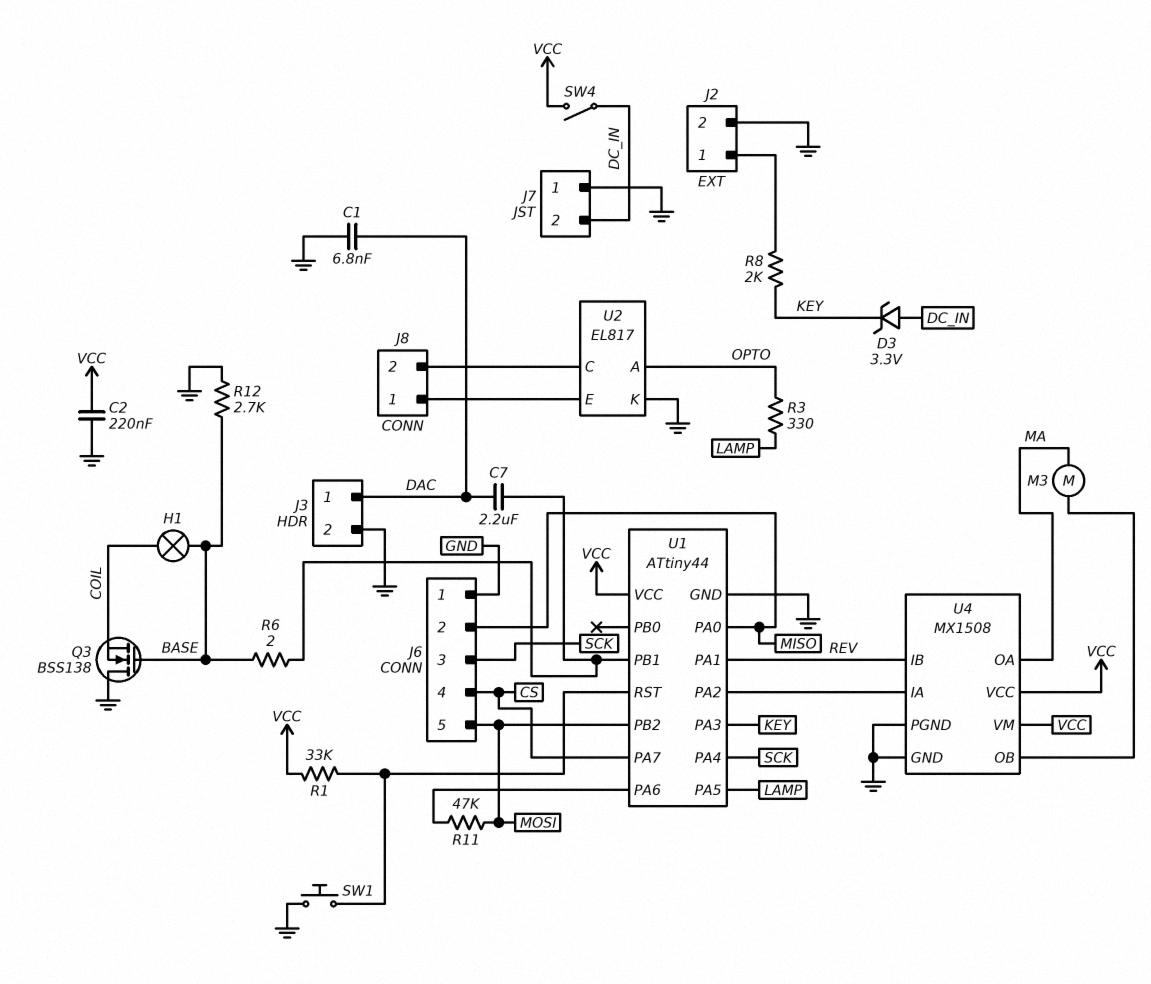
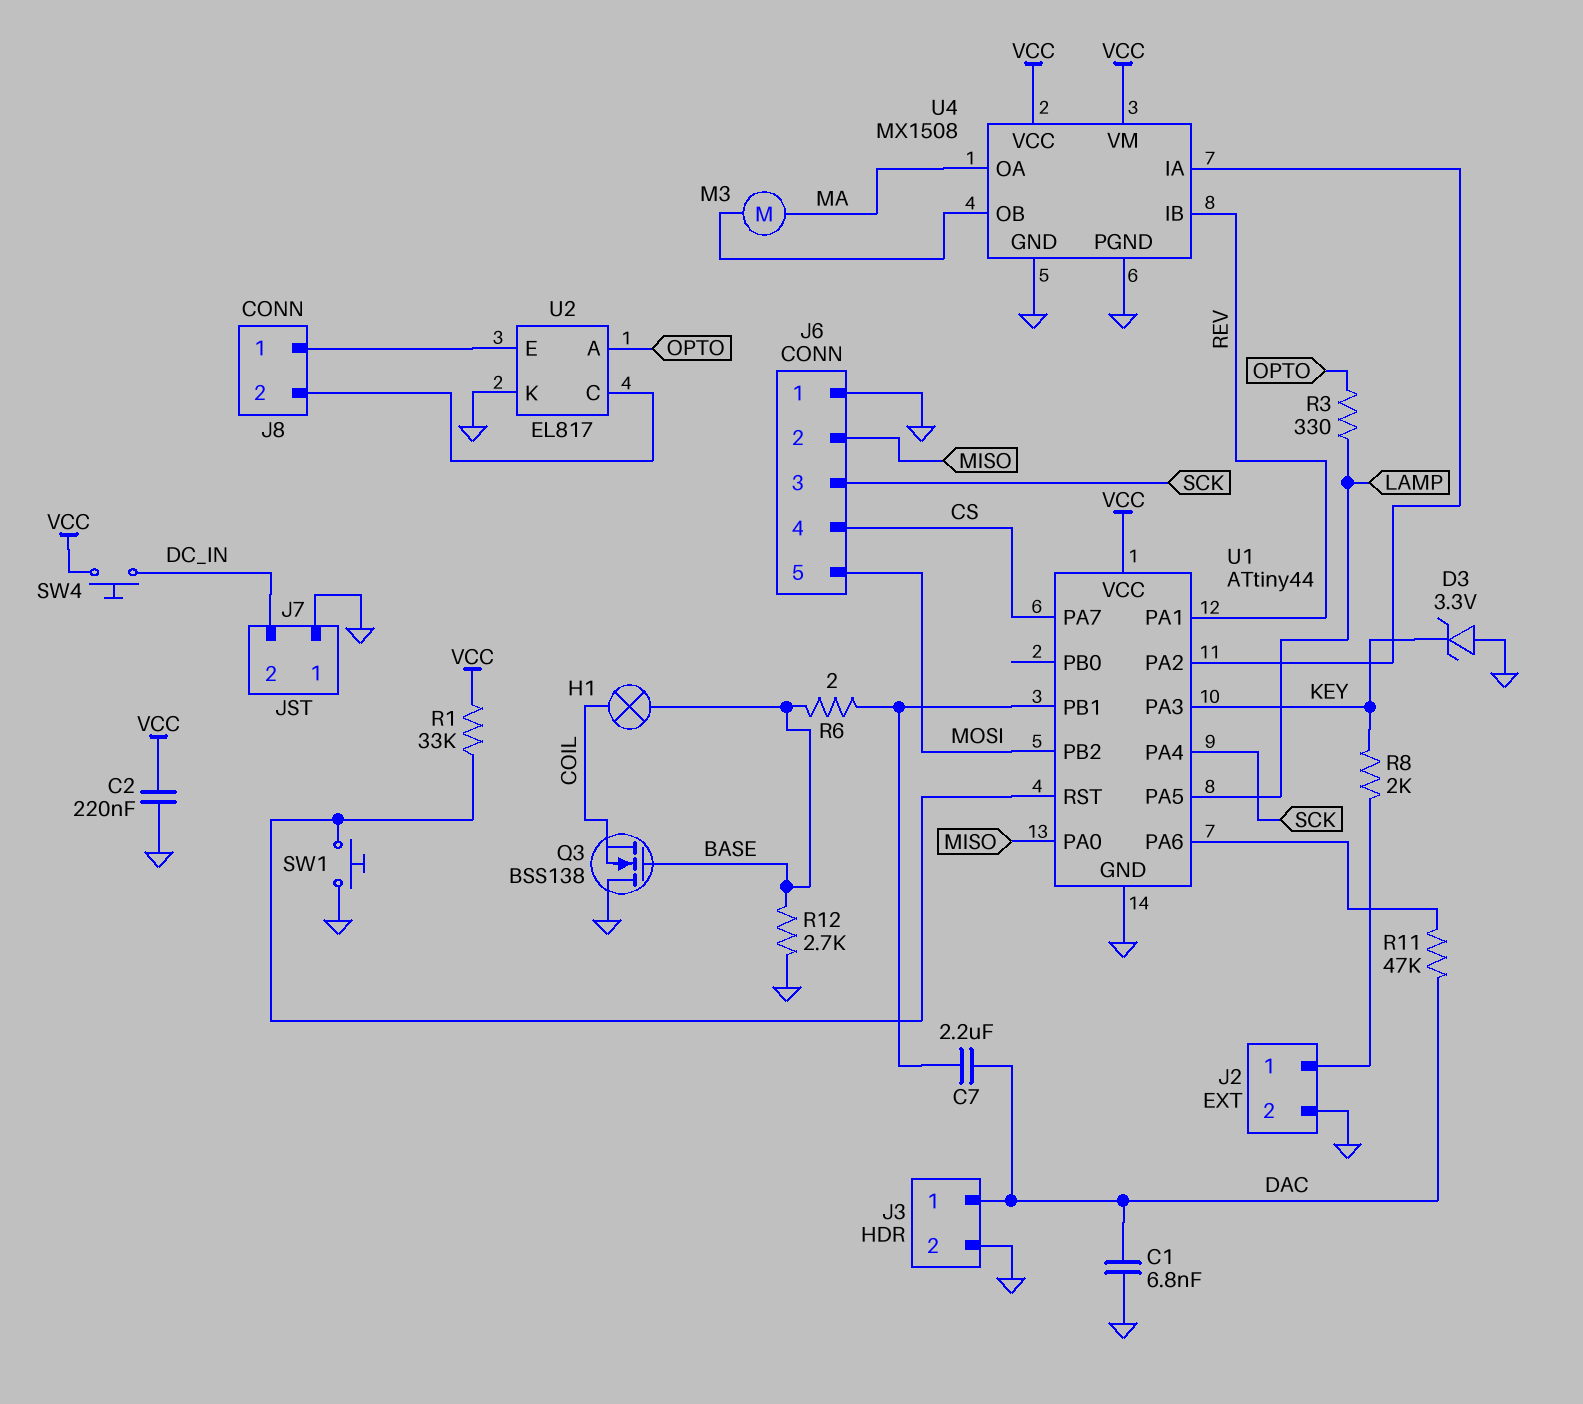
D3: zener 3.3V (A DC_IN, K KEY) -> zener 3.3V (A GND, K KEY)
R11: 47k (MOSI, U1/PA6) -> 47k (DAC, U1/PA6)
SW4: switch (DC_IN, VCC) -> button (DC_IN, VCC)

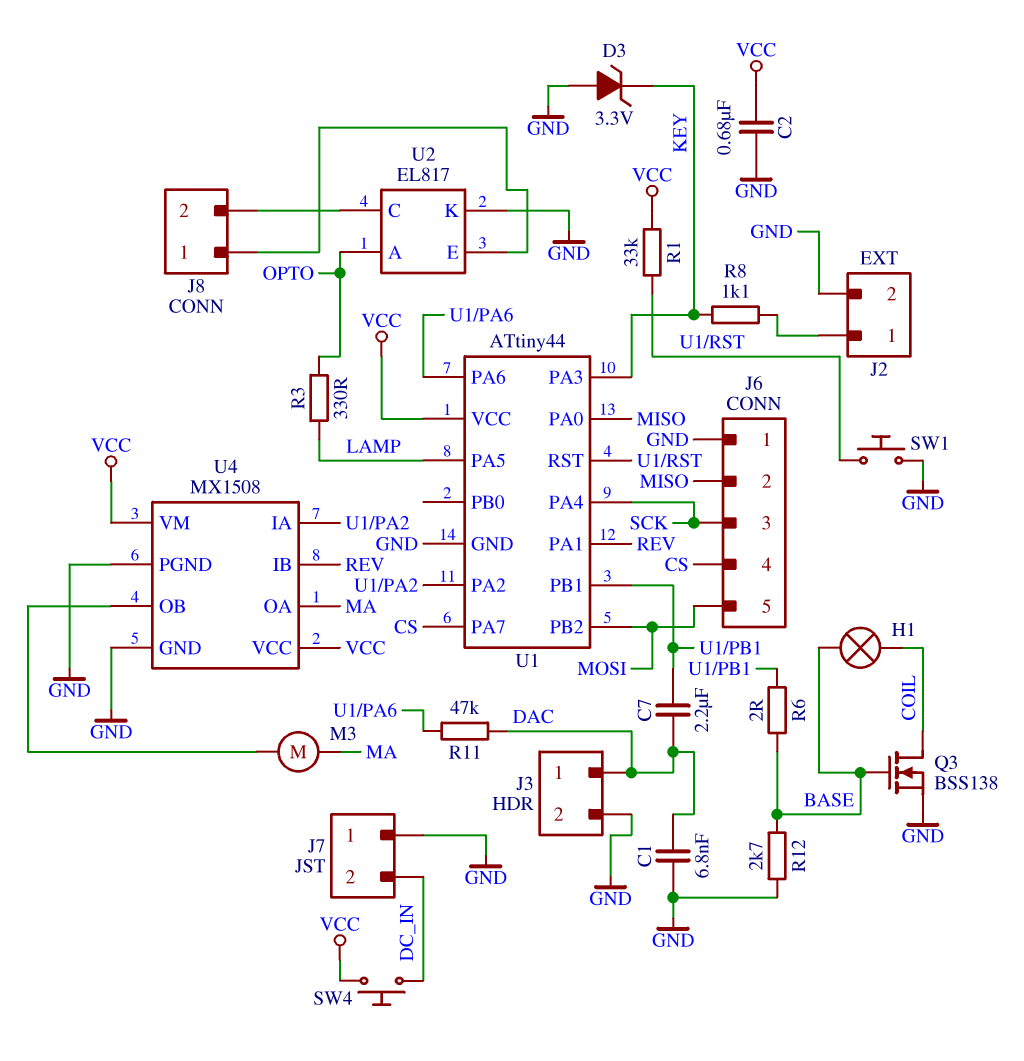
C2: 220nF (GND, VCC) -> 680nF (GND, VCC)
Q3: NMOS BSS138 (G BASE, D GND, S COIL) -> NMOS BSS138 (G BASE, D COIL, S GND)
R8: 2k (J2/1, KEY) -> 1.1k (J2/1, KEY)

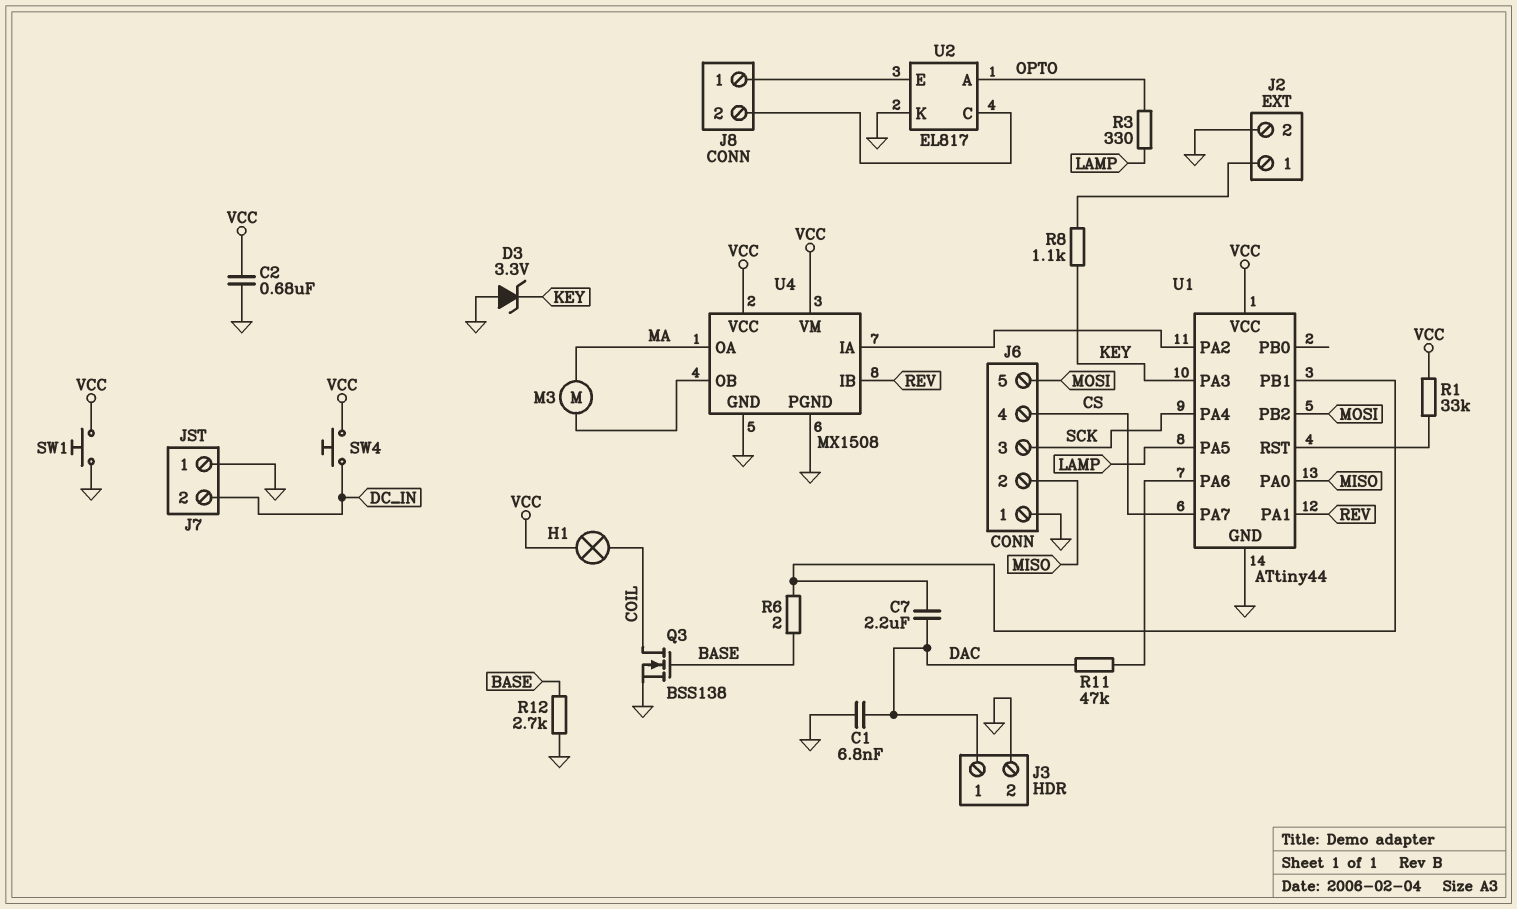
H1: lamp (BASE, COIL) -> lamp (COIL, VCC)
SW1: button (GND, U1/RST) -> button (GND, VCC)

